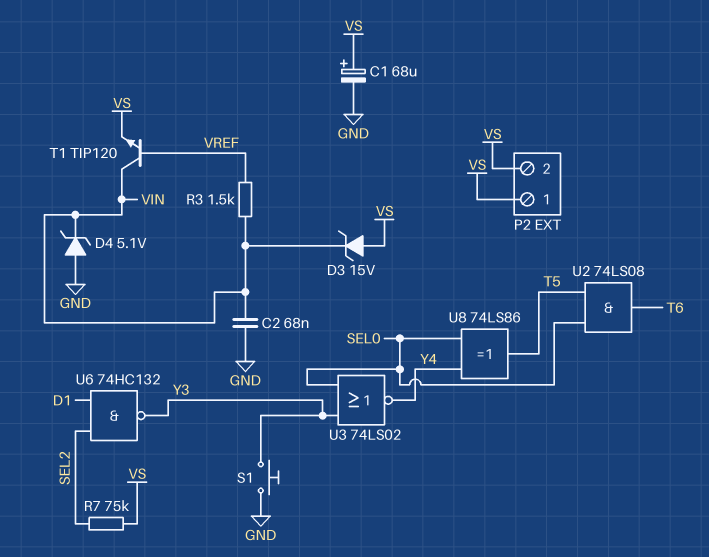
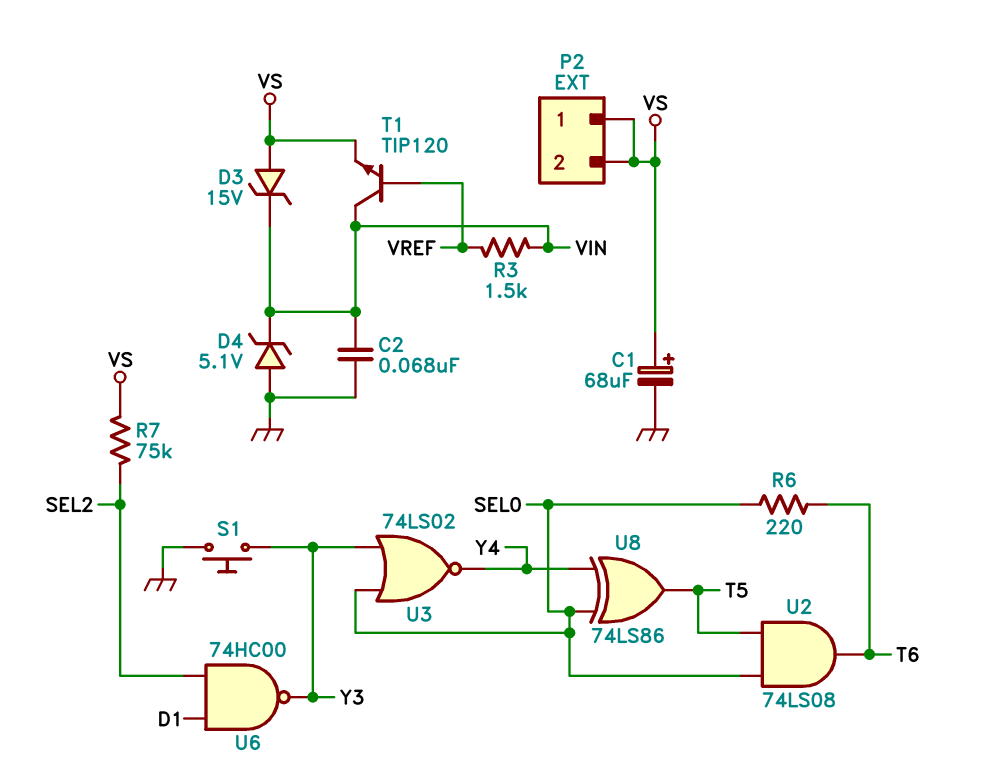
R6: none -> 220 (SEL0, T6)
U6: NAND 74HC132 (in D1, in SEL2, out Y3) -> NAND 74HC00 (in D1, in SEL2, out Y3)

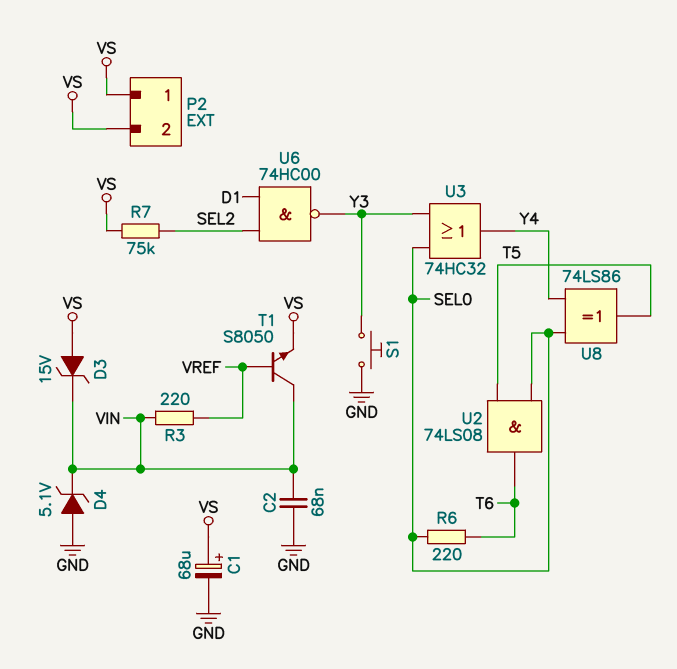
R3: 1.5k (VIN, VREF) -> 220 (VIN, VREF)
T1: NPN TIP120 (B VREF, C VIN, E VS) -> NPN S8050 (B VREF, C VIN, E VS)
U3: NOR 74LS02 (in SEL0, in Y3, out Y4) -> OR 74HC32 (in SEL0, in Y3, out Y4)

